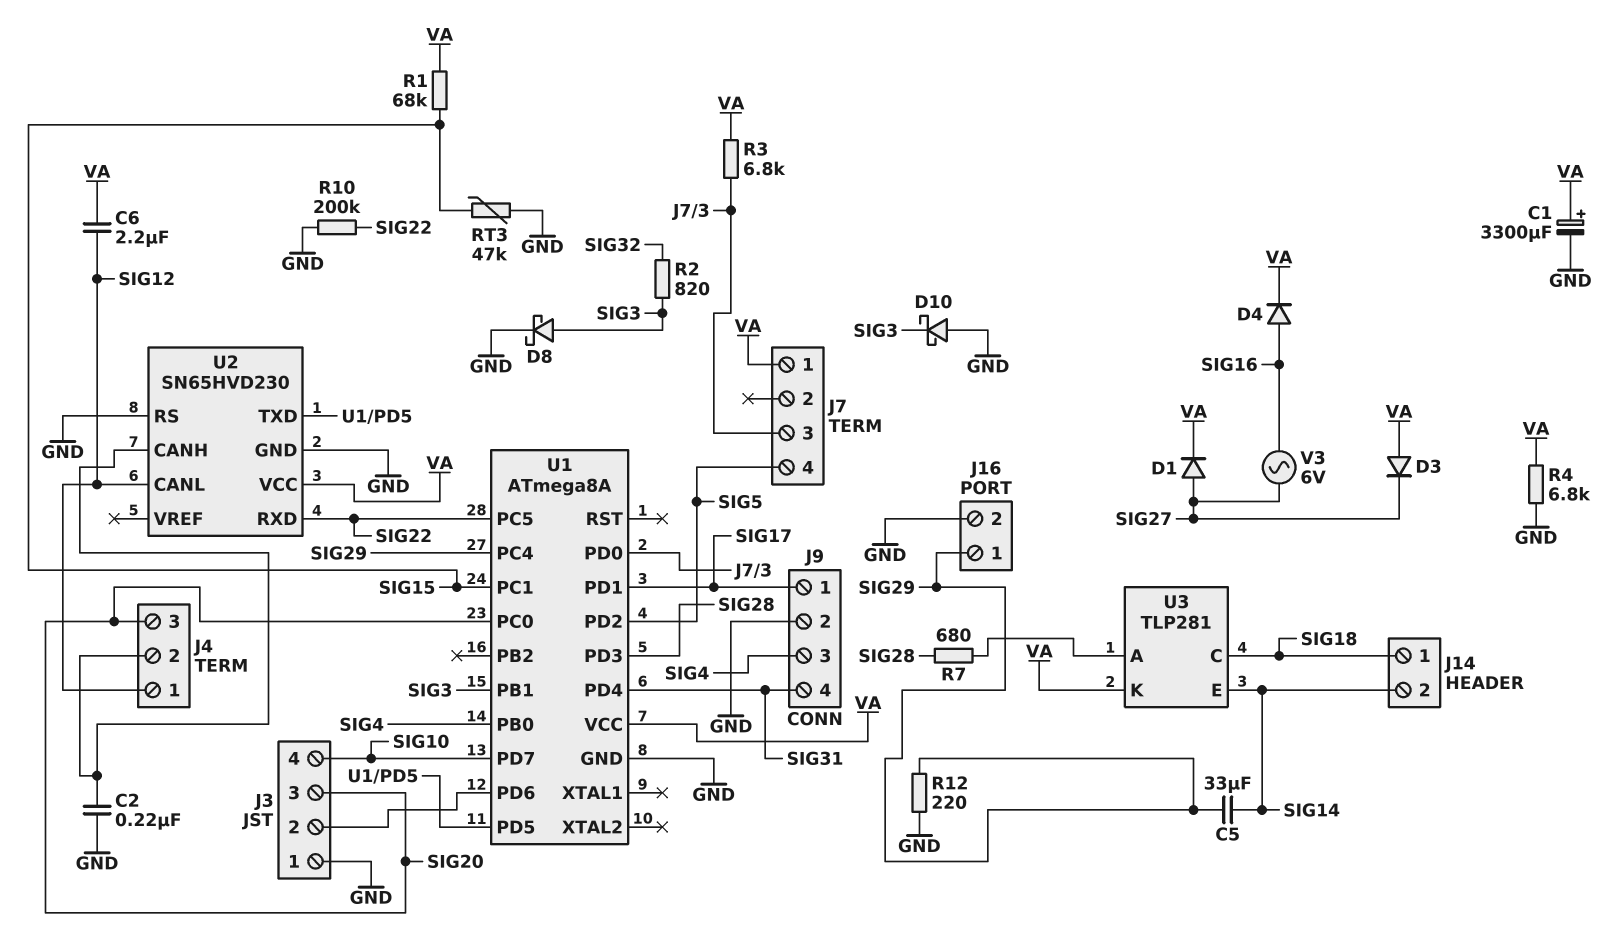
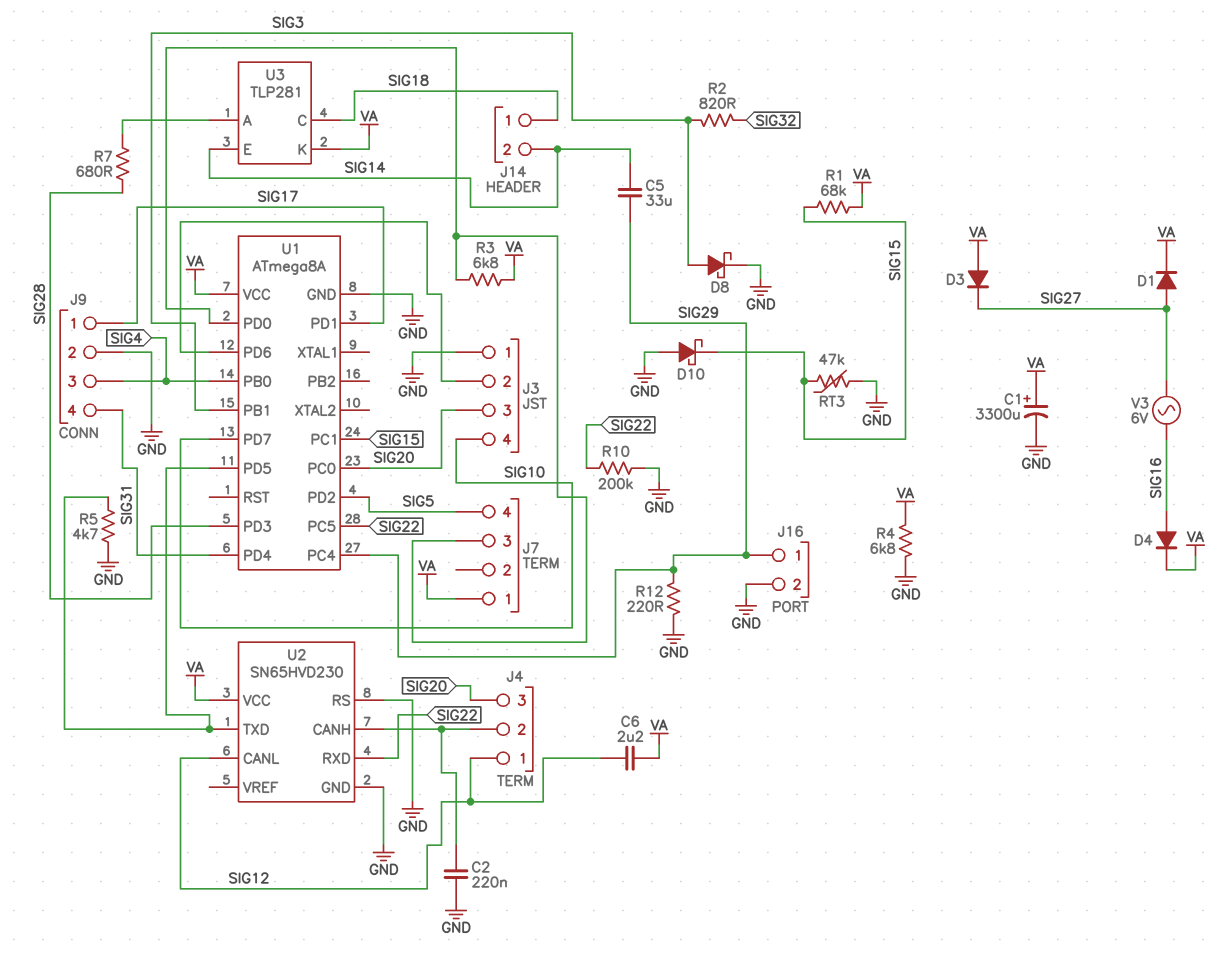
D10: schottky (A GND, K SIG3) -> schottky (A GND, K SIG15)
R5: none -> 4.7k (GND, U1/PD5)

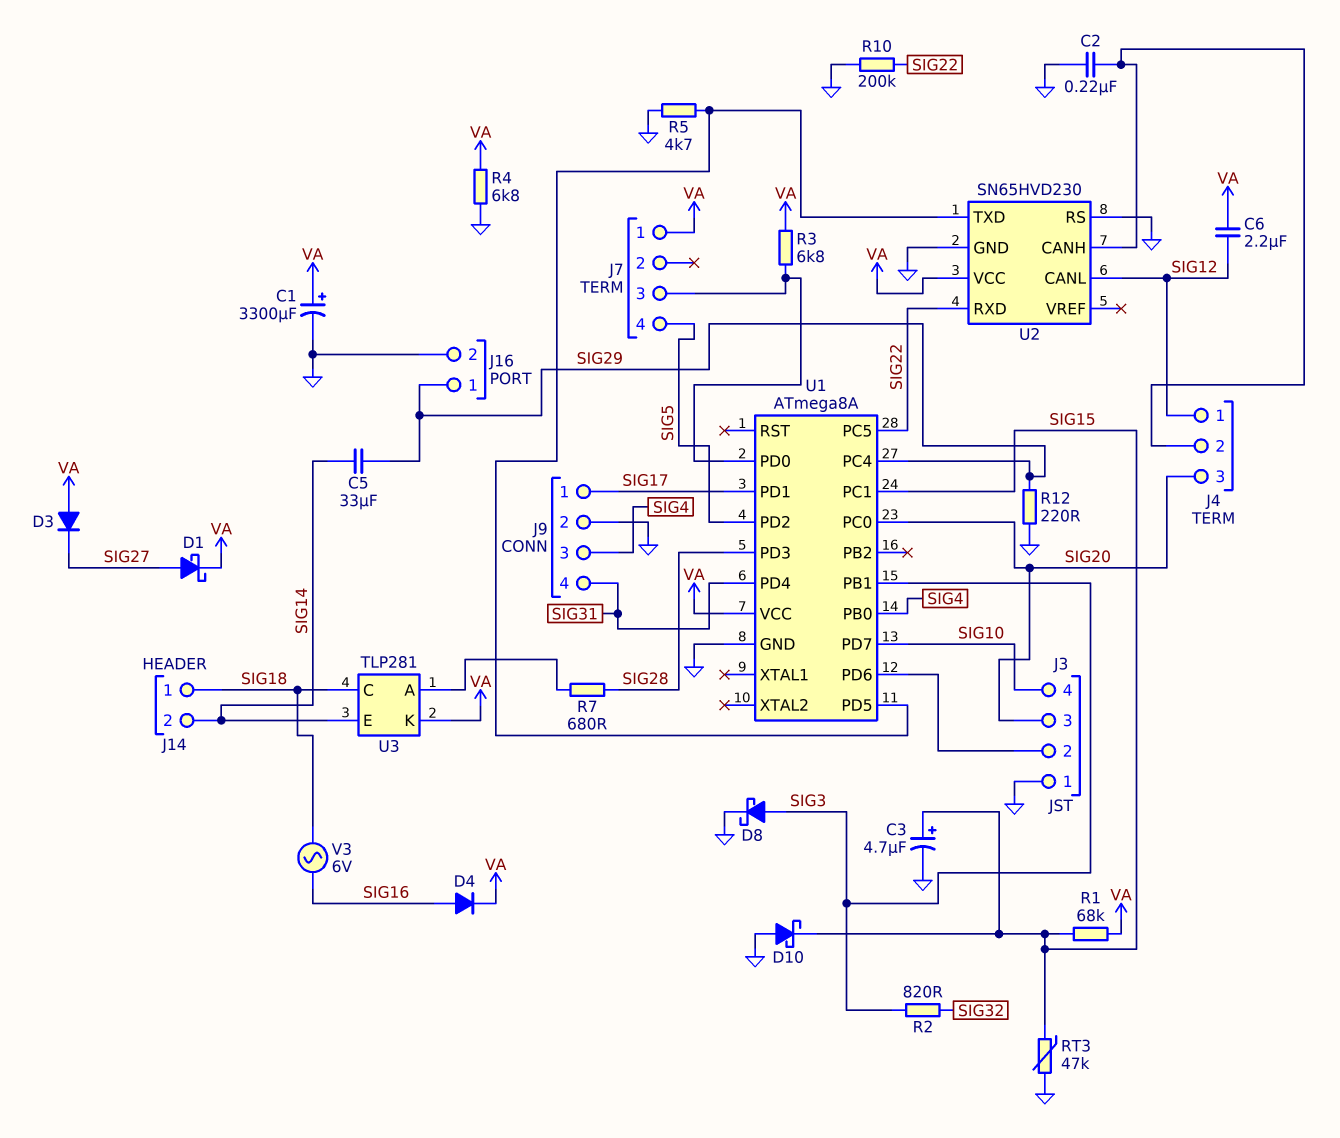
C3: none -> 4.7uF (plus SIG15, minus GND)
D1: diode (A SIG27, K VA) -> schottky (A SIG27, K VA)
V3: AC 6V (SIG16, SIG27) -> AC 6V (SIG16, SIG18)

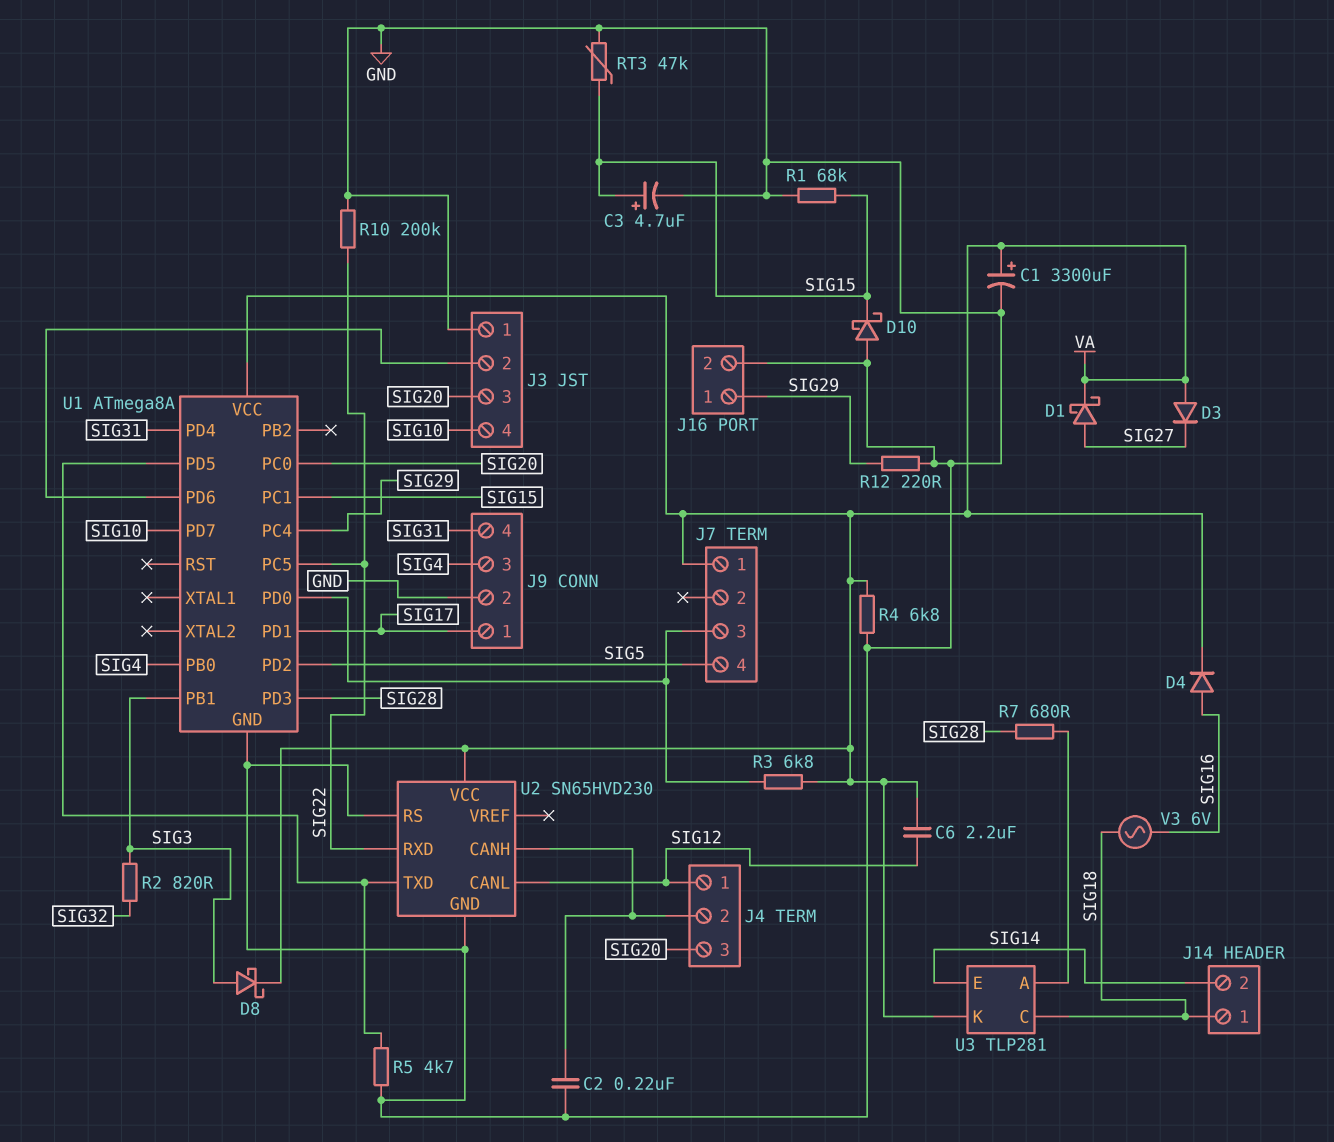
C5: 33uF (SIG14, SIG29) -> none
D8: schottky (A SIG3, K GND) -> schottky (A SIG3, K VA)
R1: 68k (SIG15, VA) -> 68k (GND, SIG15)

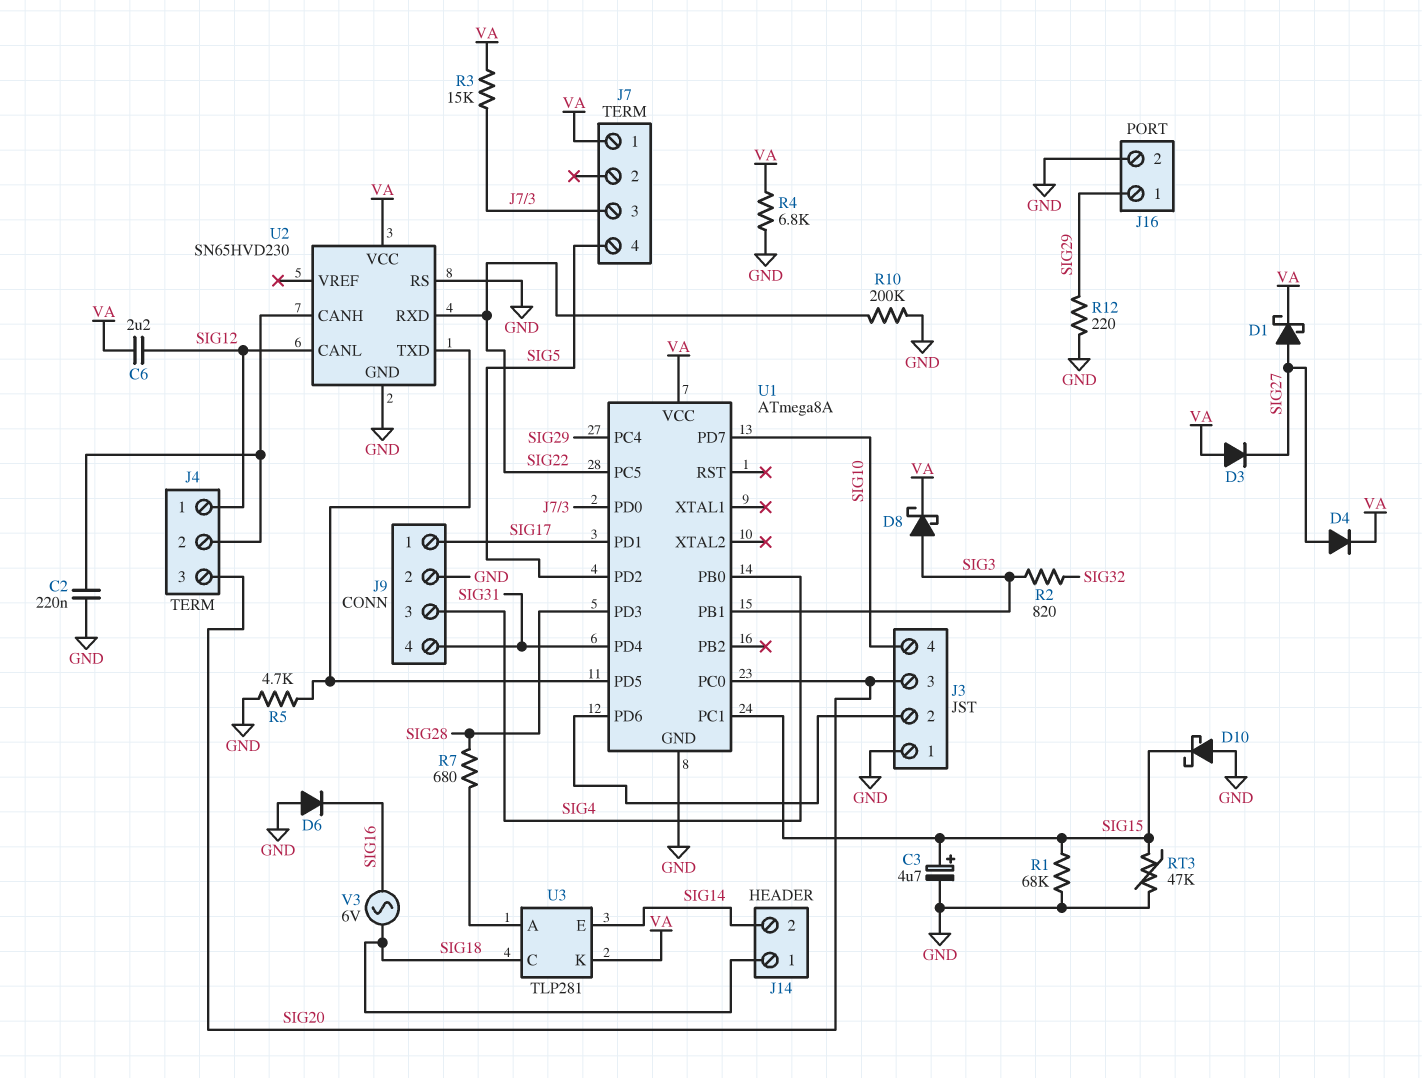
C1: 3300uF (plus VA, minus GND) -> none
D4: diode (A SIG16, K VA) -> diode (A SIG27, K VA)
D6: none -> diode (A GND, K SIG16)
R3: 6.8k (J7/3, VA) -> 15k (J7/3, VA)

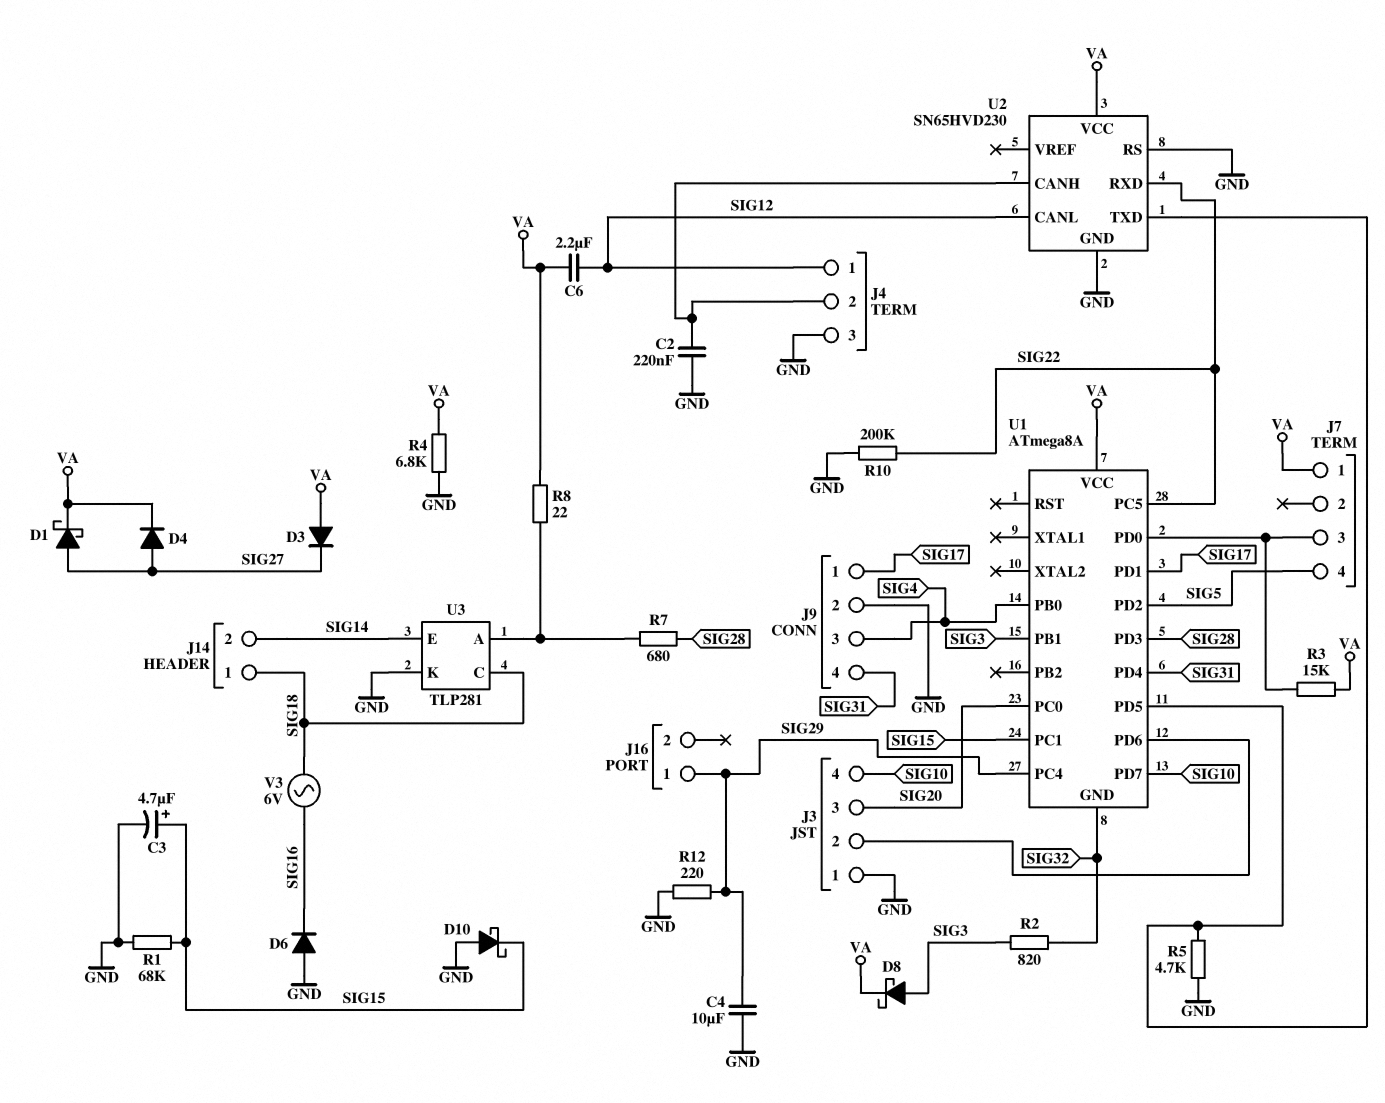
C4: none -> 10uF (GND, SIG29)
J4 pin 3: SIG20 -> GND
J16 pin 2: GND -> none
R8: none -> 22 (U3/A, VA)
RT3: 47k (GND, SIG15) -> none
U1 pin GND: GND -> SIG32
U3 pin K: VA -> GND

